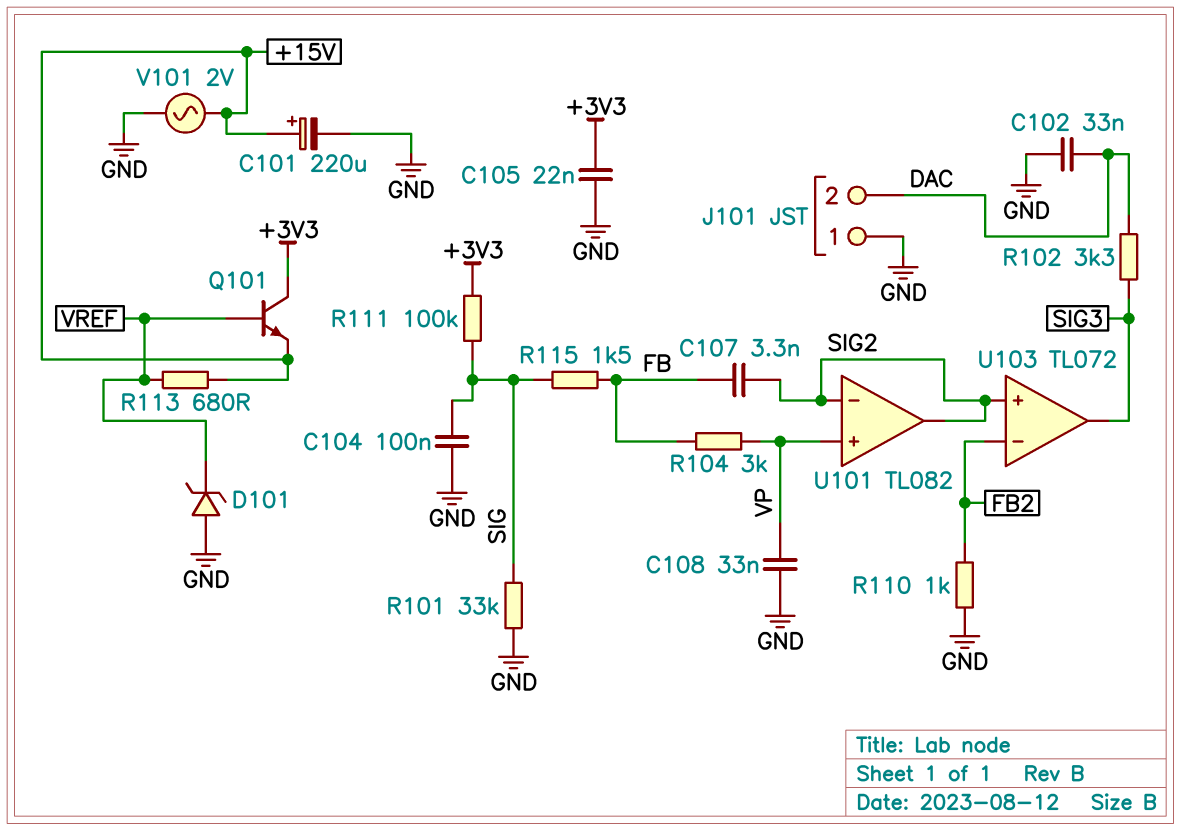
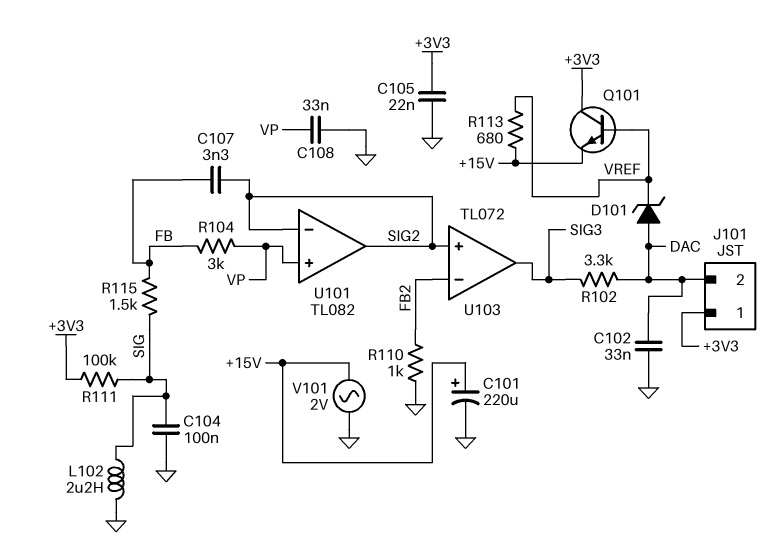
D101: zener (A GND, K VREF) -> zener (A DAC, K VREF)
J101 pin 1: GND -> +3V3
L102: none -> 2.2uH (GND, SIG)
R101: 33k (GND, SIG) -> none

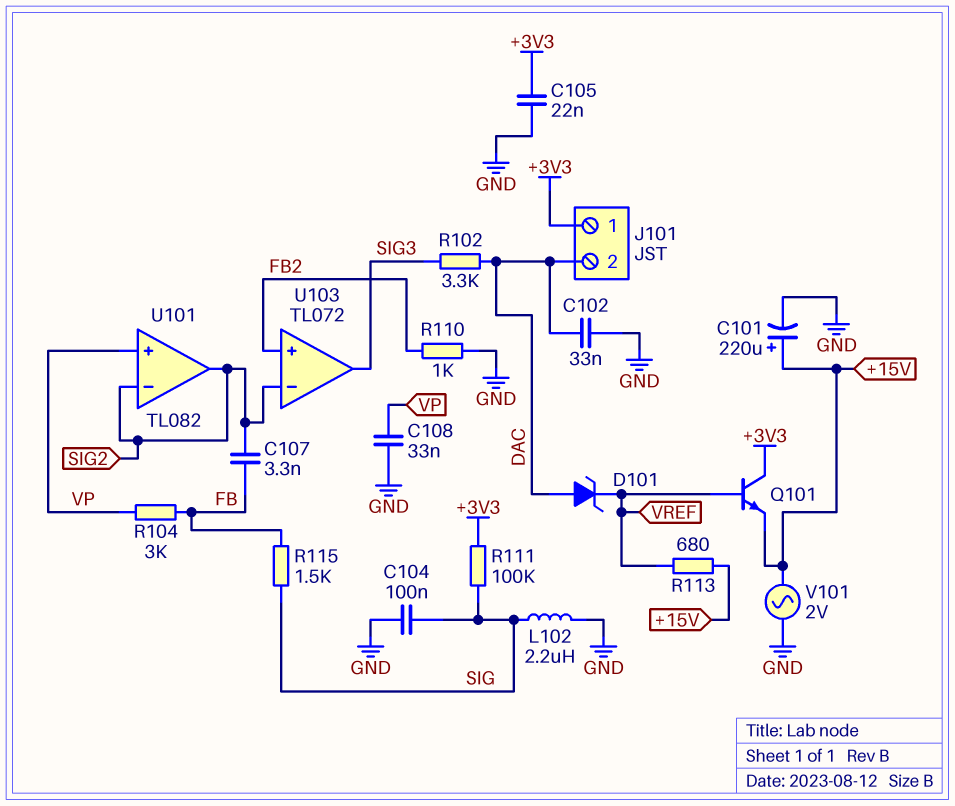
U103 pin in+: SIG2 -> FB2
U103 pin in-: FB2 -> SIG2

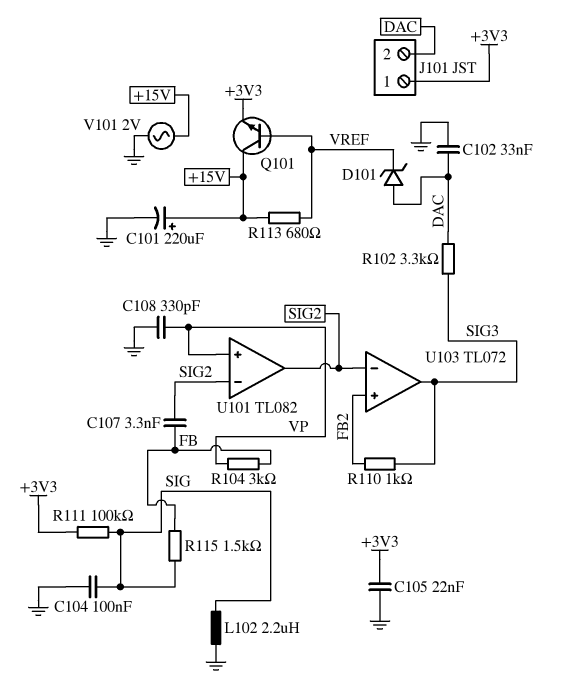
C108: 33nF (GND, VP) -> 330pF (GND, VP)
Q101: NPN (B VREF, C +3V3, E +15V) -> NPN (B VREF, C +15V, E +3V3)
R110: 1k (FB2, GND) -> 1k (FB2, SIG3)

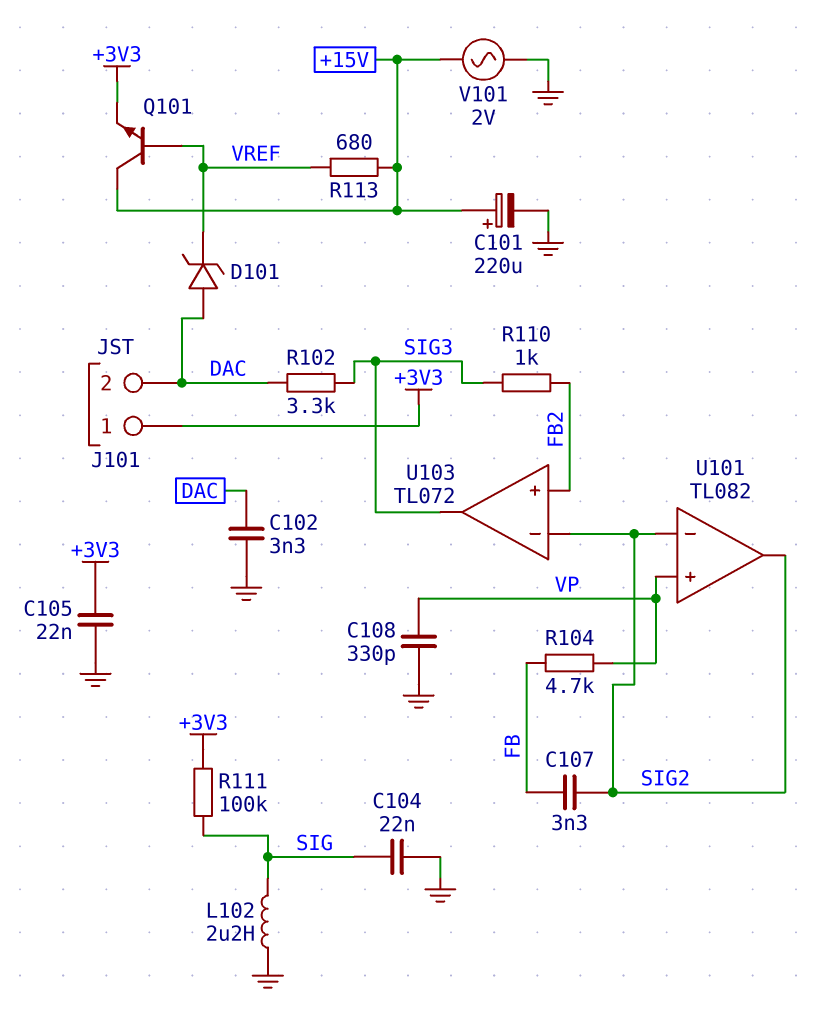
C102: 33nF (DAC, GND) -> 3.3nF (DAC, GND)
C104: 100nF (GND, SIG) -> 22nF (GND, SIG)
R104: 3k (FB, VP) -> 4.7k (FB, VP)
R115: 1.5k (FB, SIG) -> none

